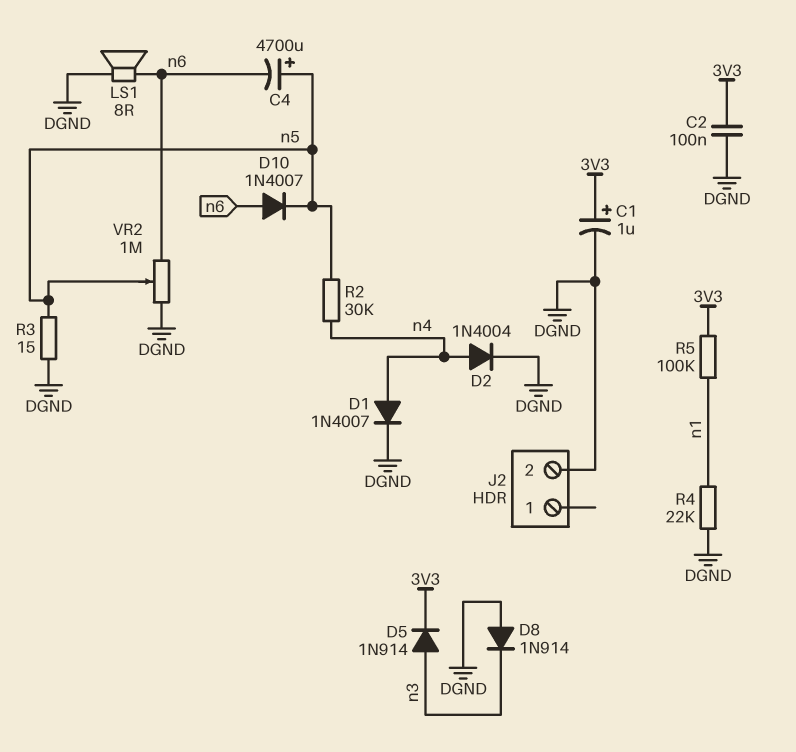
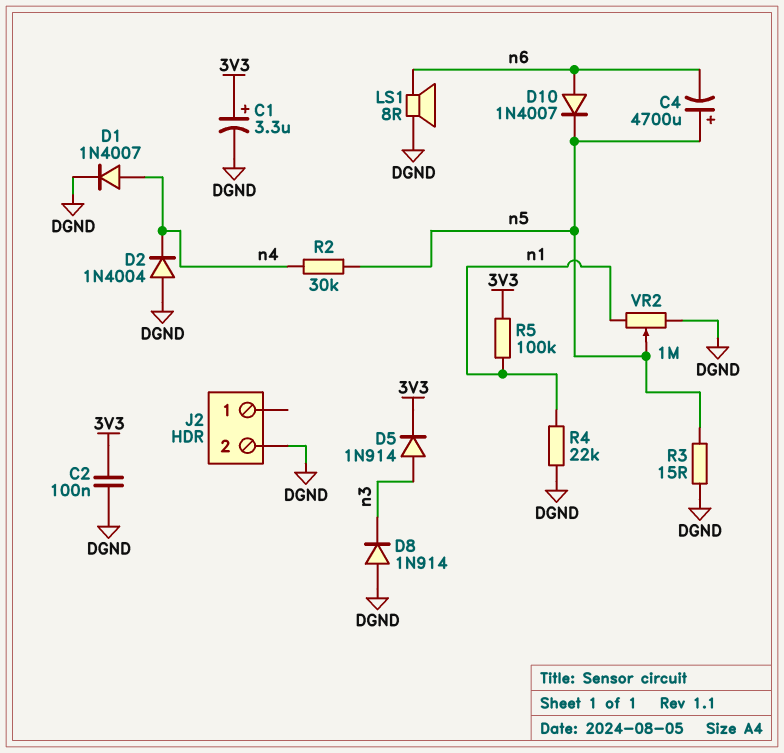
C1: 1uF (plus 3V3, minus DGND) -> 3.3uF (plus 3V3, minus DGND)
D2: diode 1N4004 (A n4, K DGND) -> diode 1N4004 (A DGND, K n4)
VR2: 1M (DGND, n6, wiper n5) -> 1M (DGND, n1, wiper n5)

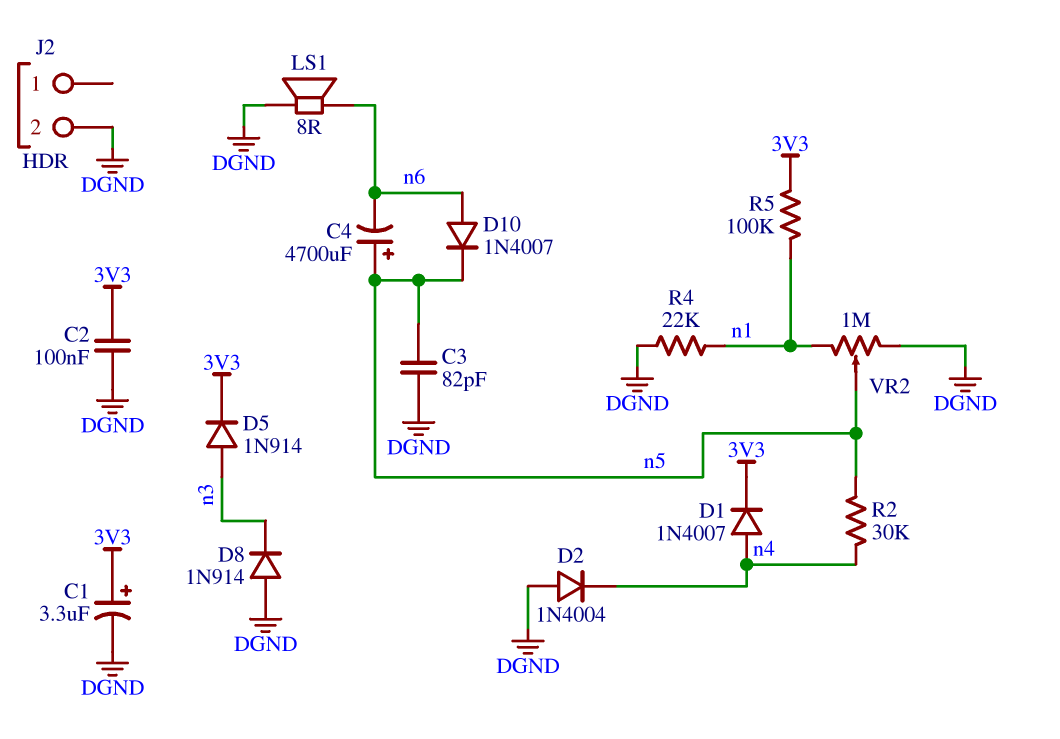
C3: none -> 82pF (DGND, n5)
D1: diode 1N4007 (A n4, K DGND) -> diode 1N4007 (A n4, K 3V3)
R3: 15 (DGND, n5) -> none

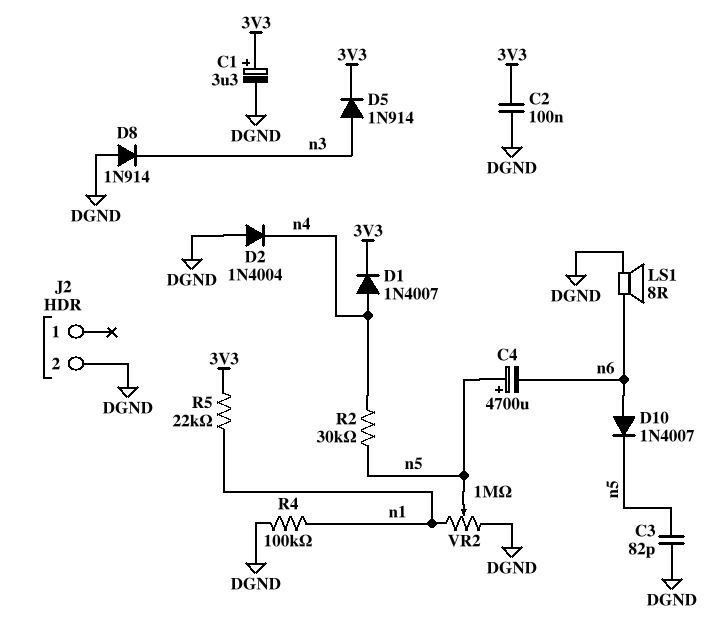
R4: 22k (DGND, n1) -> 100k (DGND, n1)
R5: 100k (3V3, n1) -> 22k (3V3, n1)

